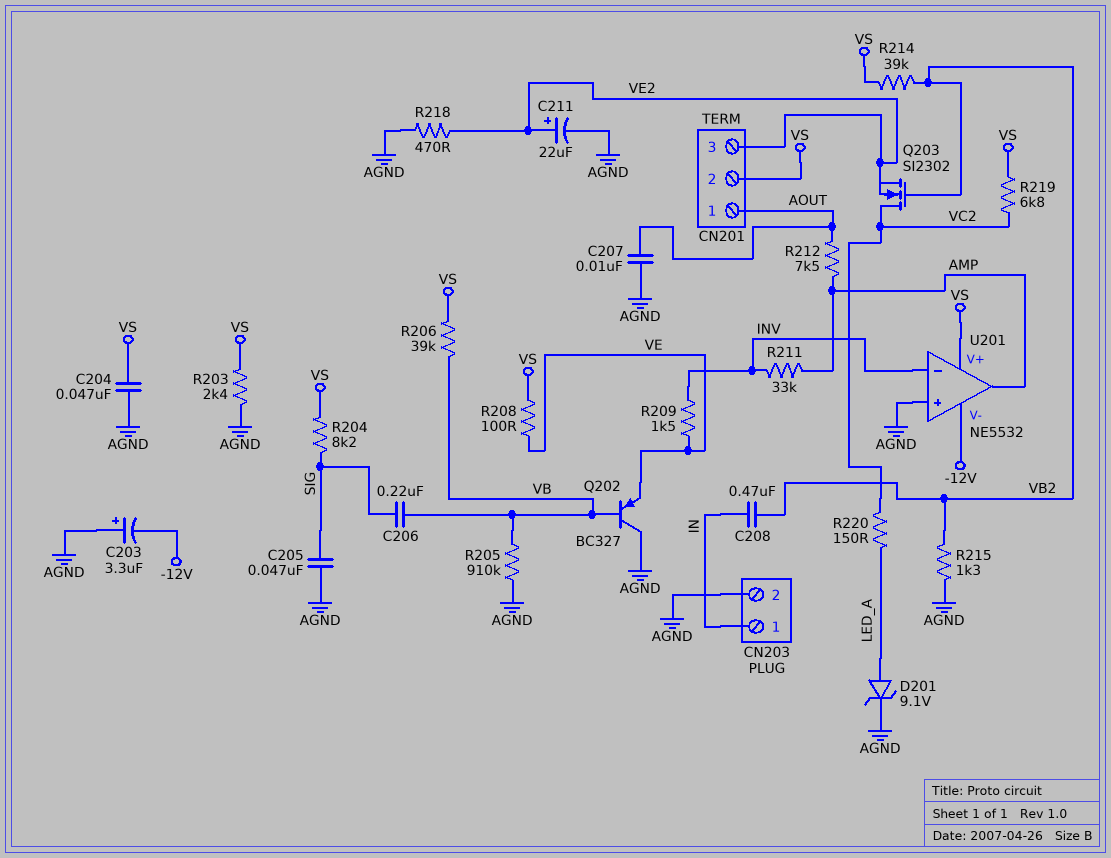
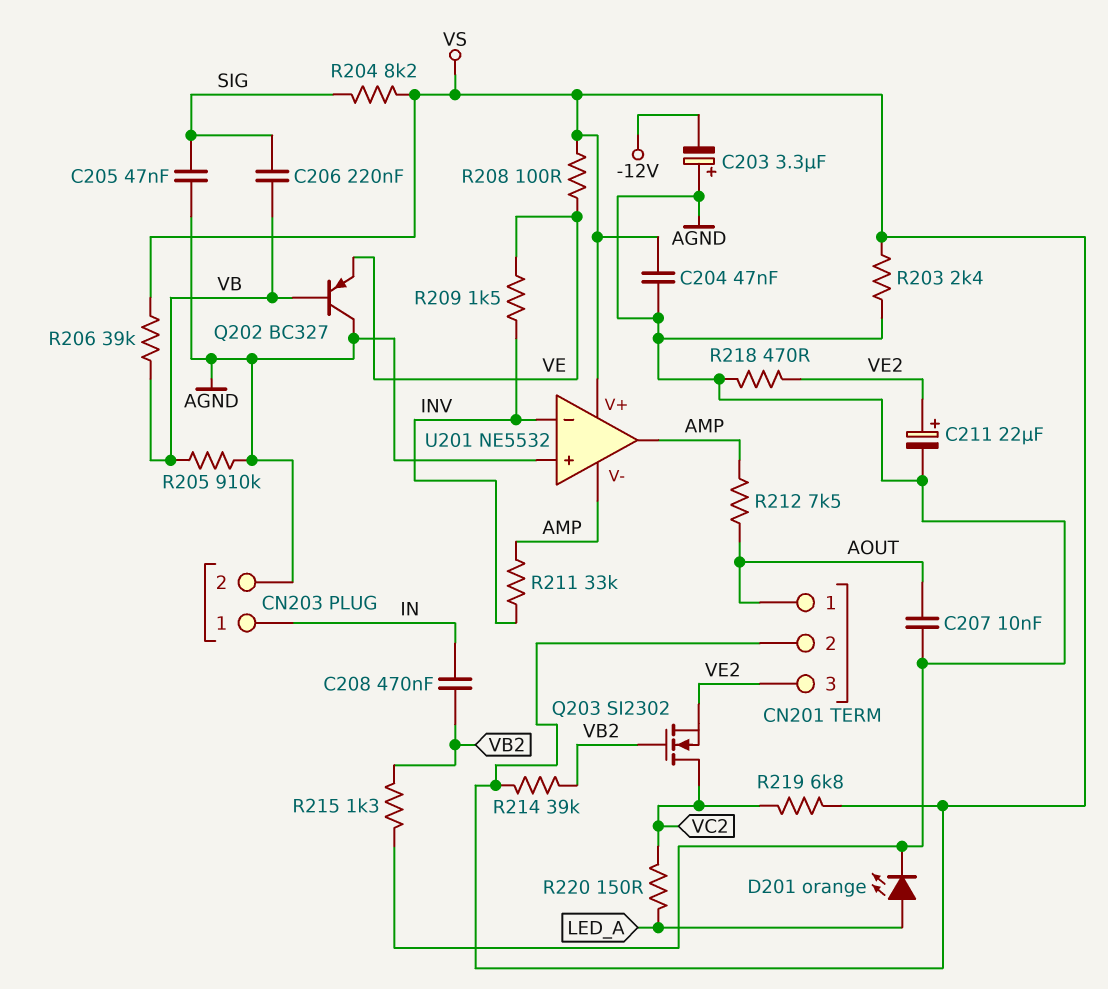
D201: zener 9.1V (A LED_A, K AGND) -> LED orange (A LED_A, K AGND)
U201 pin V-: -12V -> AMP

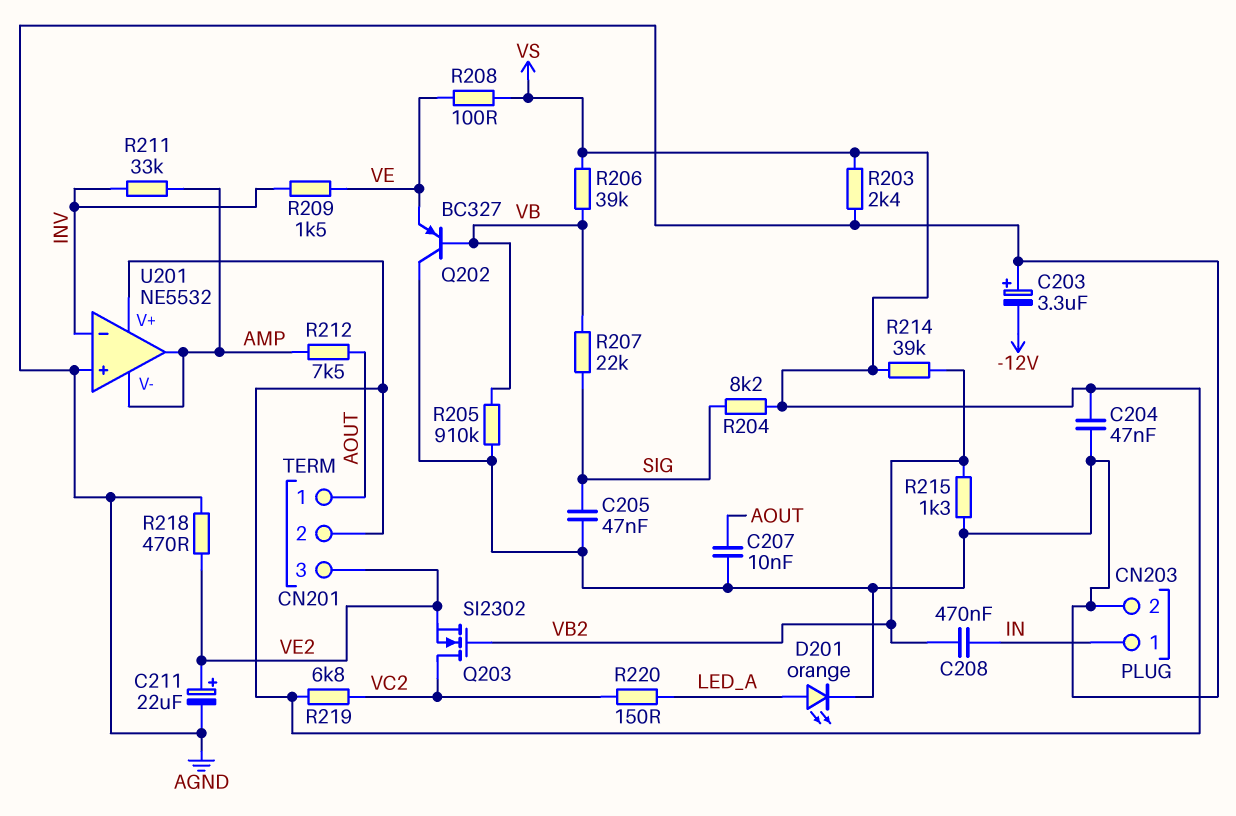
C206: 220nF (SIG, VB) -> none
R207: none -> 22k (SIG, VB)

